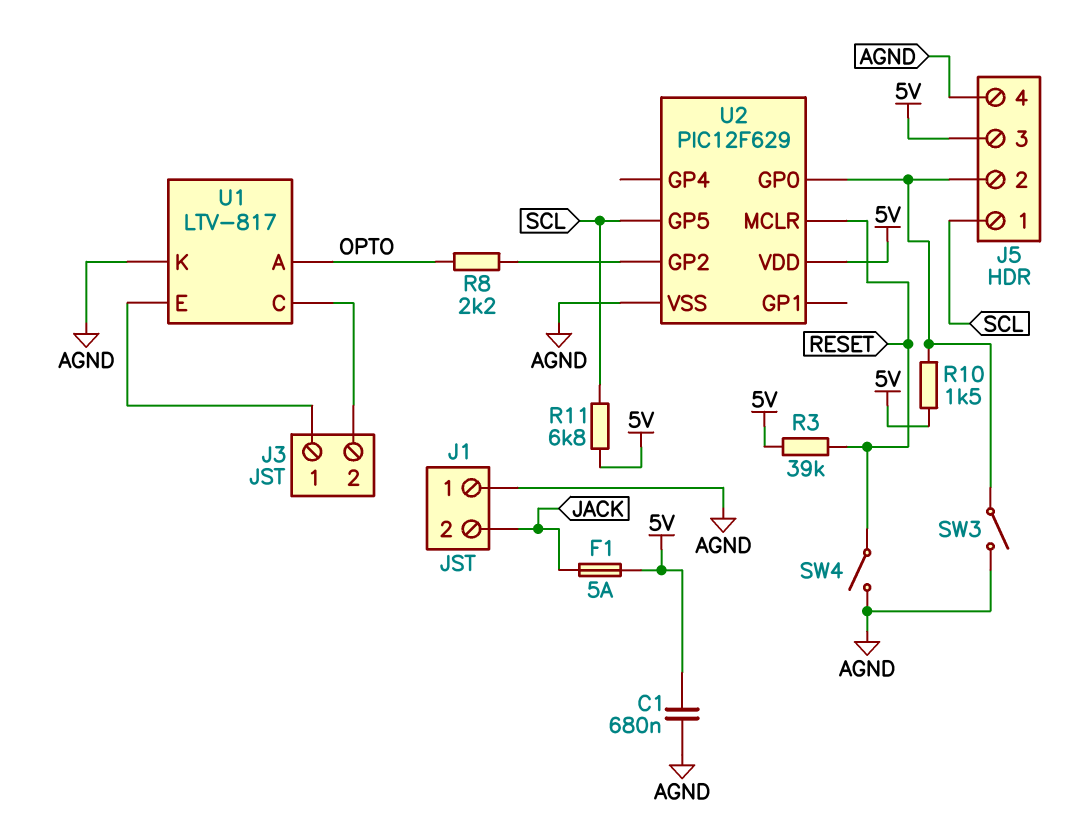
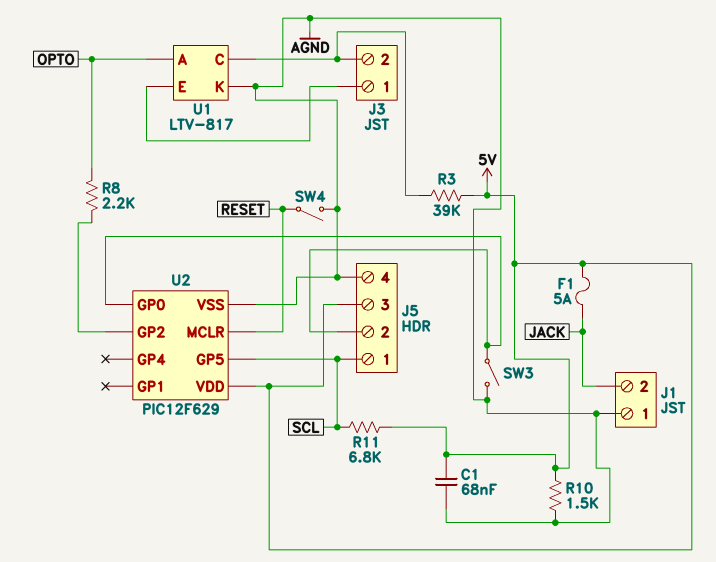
C1: 680nF (5V, AGND) -> 68nF (5V, AGND)
R3: 39k (5V, RESET) -> 39k (5V, J3/2)
R10: 1.5k (5V, J5/2) -> 1.5k (5V, AGND)

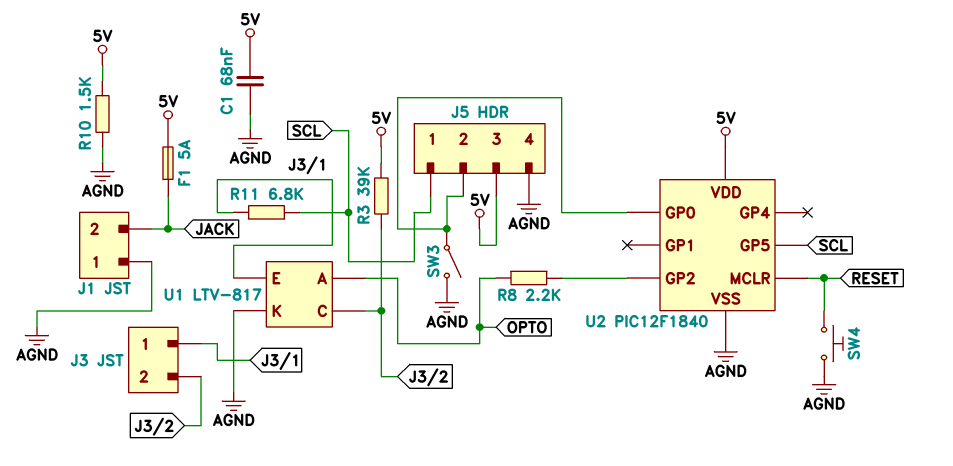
R11: 6.8k (5V, SCL) -> 6.8k (J3/1, SCL)
SW4: switch (AGND, RESET) -> button (AGND, RESET)
U2: PIC12F629 -> PIC12F1840

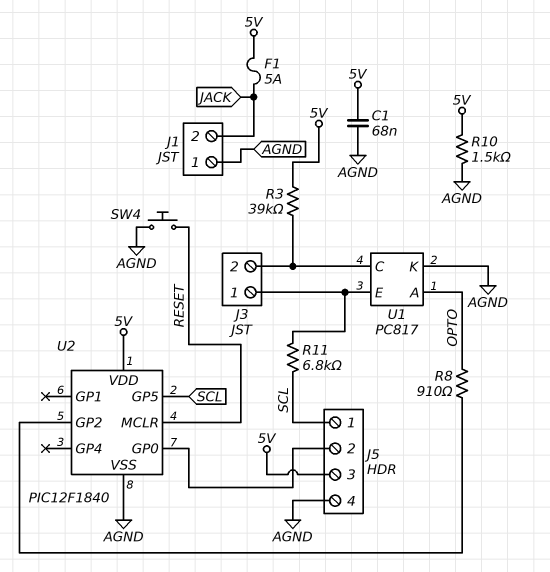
R8: 2.2k (OPTO, U2/GP2) -> 910 (OPTO, U2/GP2)
SW3: switch (AGND, J5/2) -> none
U1: LTV-817 -> PC817

